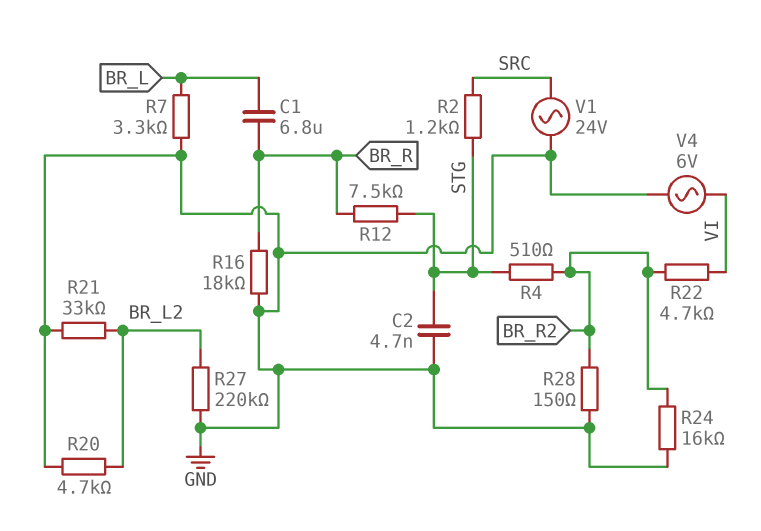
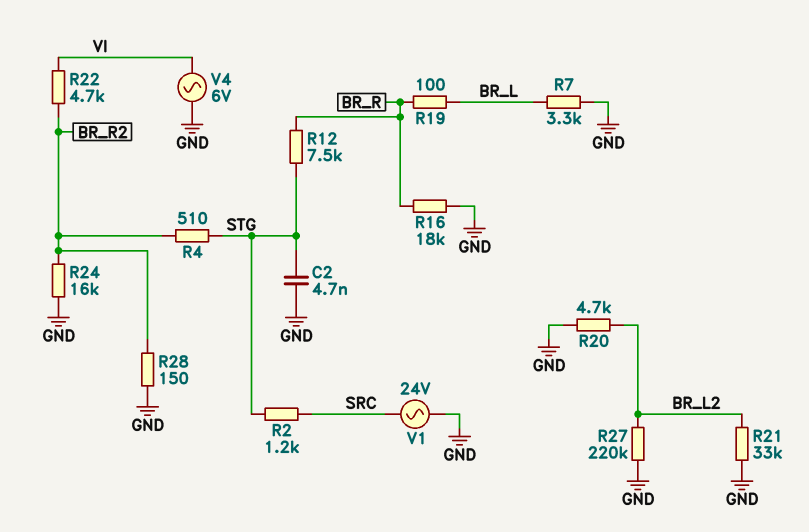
C1: 6.8uF (BR_L, BR_R) -> none
R19: none -> 100 (BR_L, BR_R)

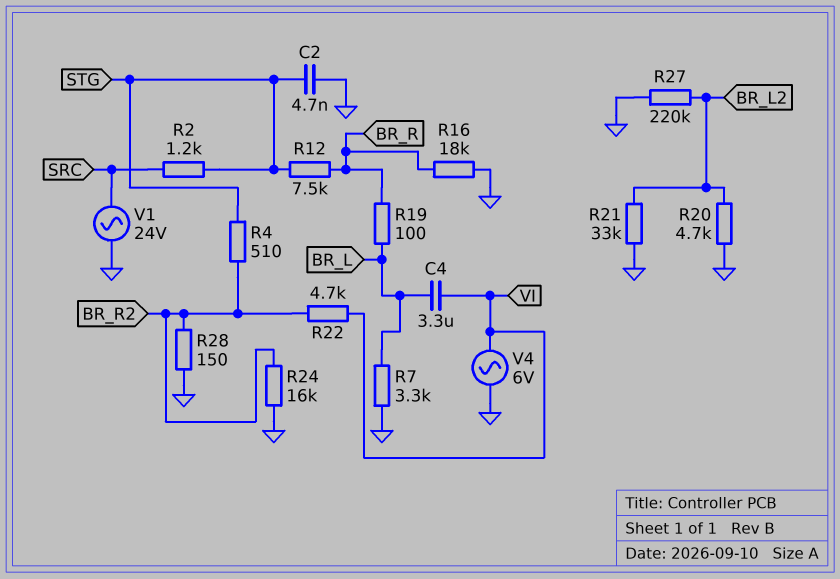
C4: none -> 3.3uF (BR_L, VI)

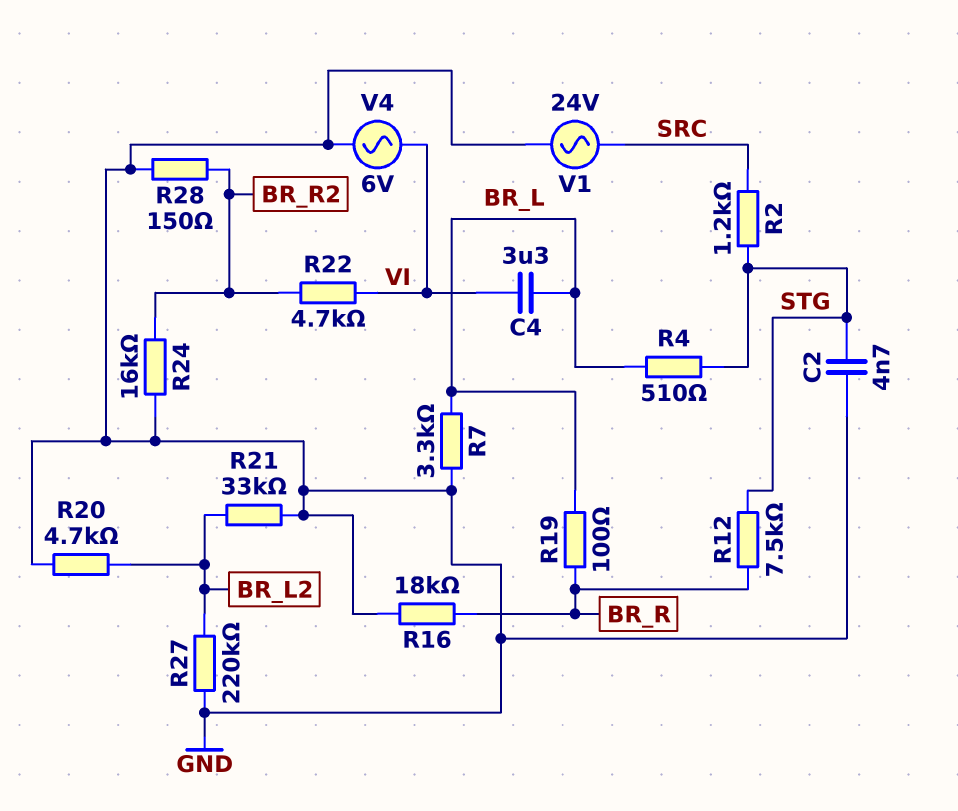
R4: 510 (BR_R2, STG) -> 510 (BR_L, STG)

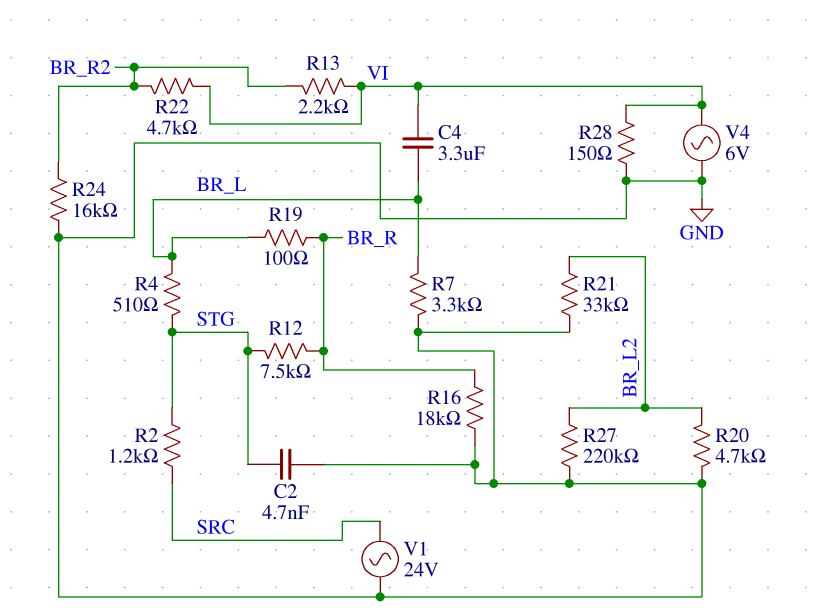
R13: none -> 2.2k (BR_R2, VI)
R28: 150 (BR_R2, GND) -> 150 (GND, VI)

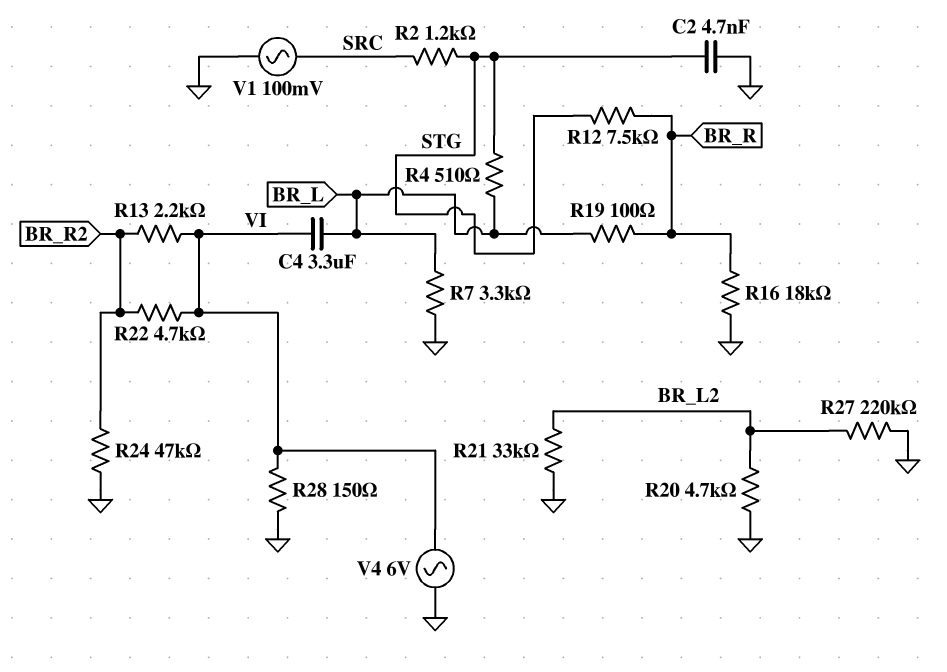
R24: 16k (BR_R2, GND) -> 47k (BR_R2, GND)
V1: AC 24V (GND, SRC) -> AC 100mV (GND, SRC)

